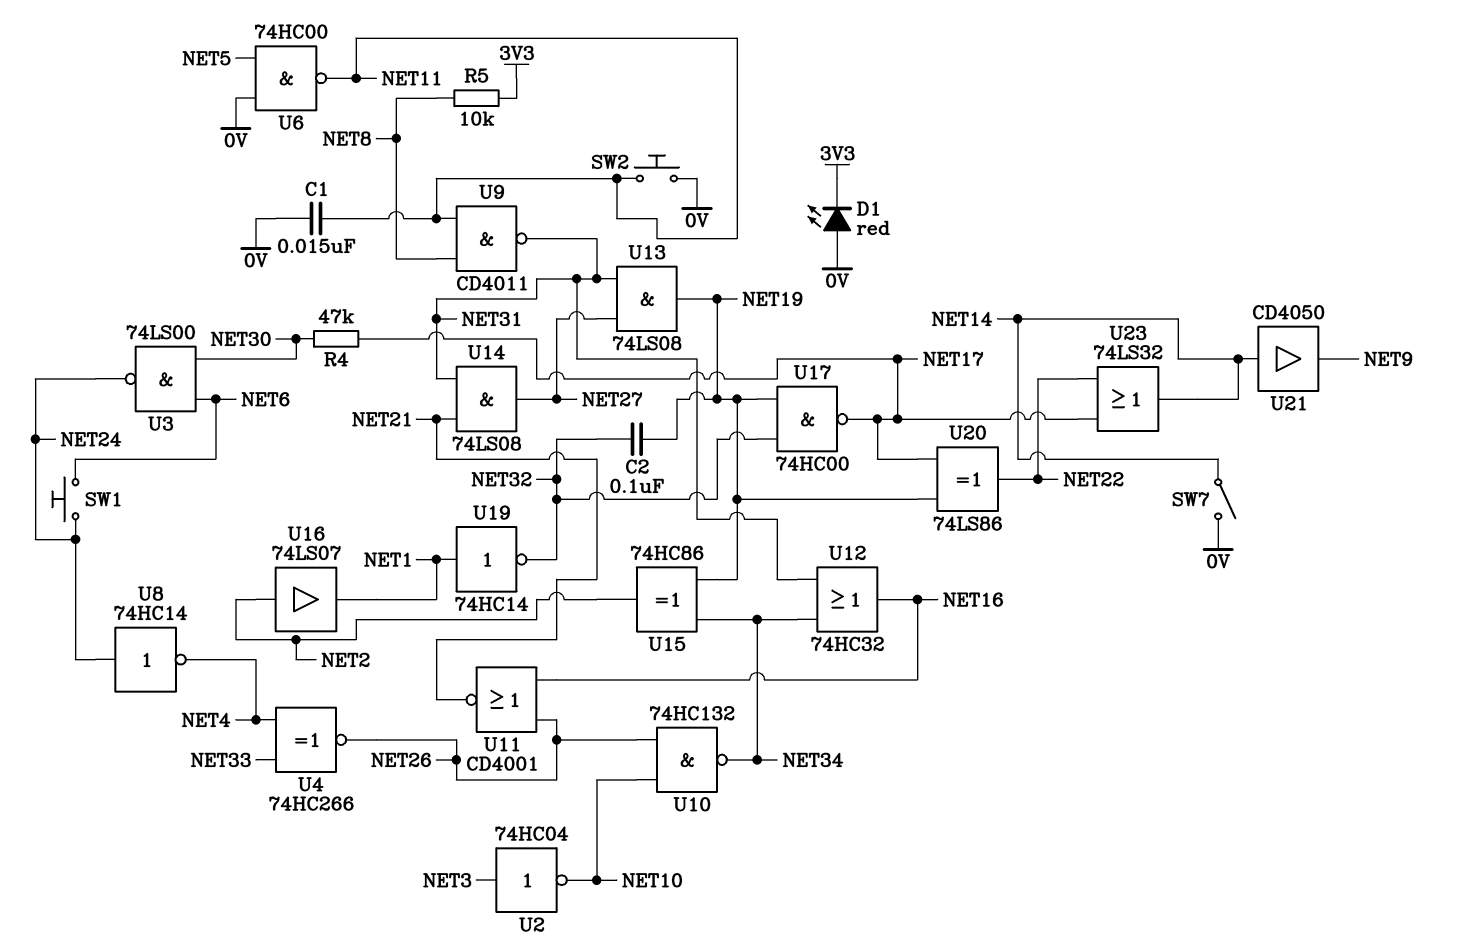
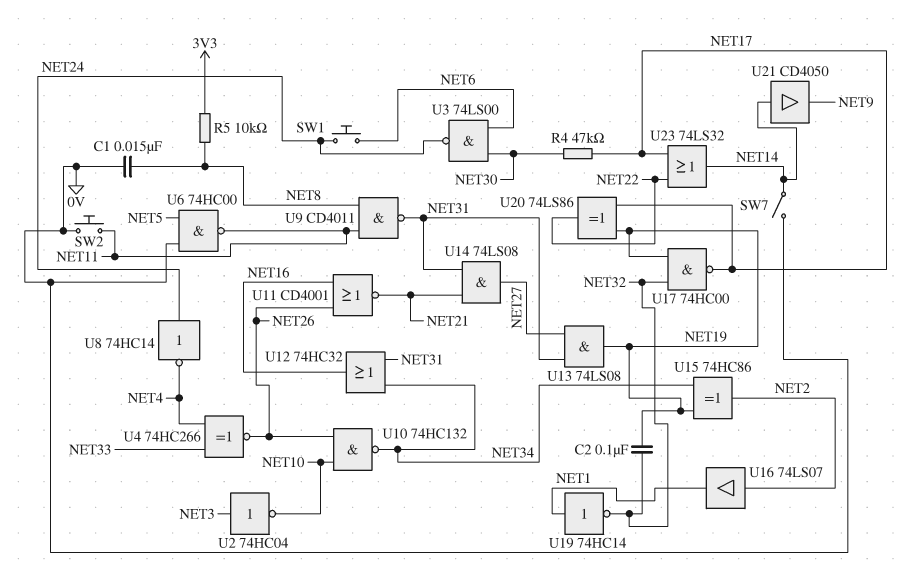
C1: 15nF (0V, NET11) -> 15nF (0V, NET8)
D1: LED red (A 0V, K 3V3) -> none

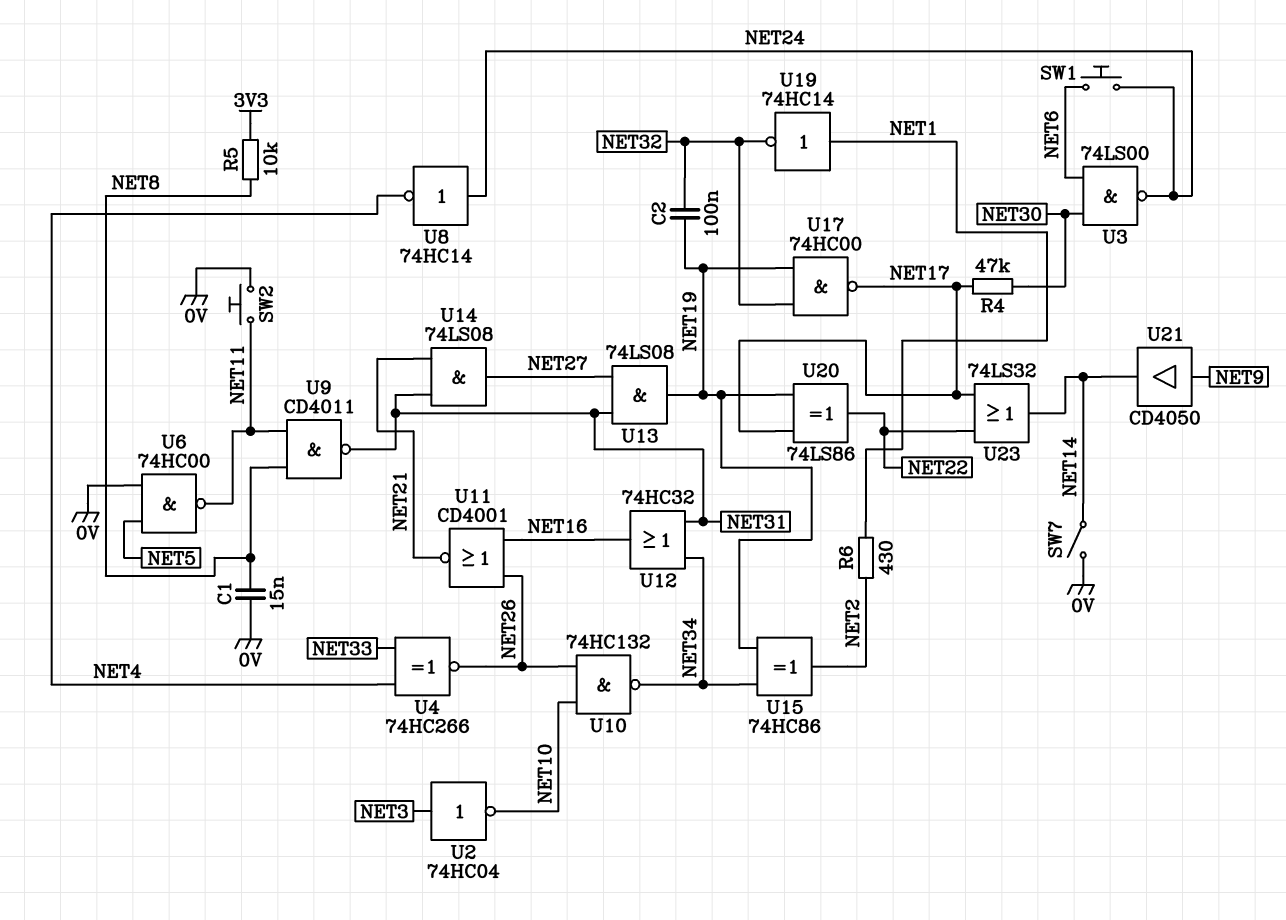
R6: none -> 430 (NET1, NET2)
U16: buffer 74LS07 (in NET2, out NET1) -> none
U21: buffer CD4050 (in NET14, out NET9) -> buffer CD4050 (in NET9, out NET14)

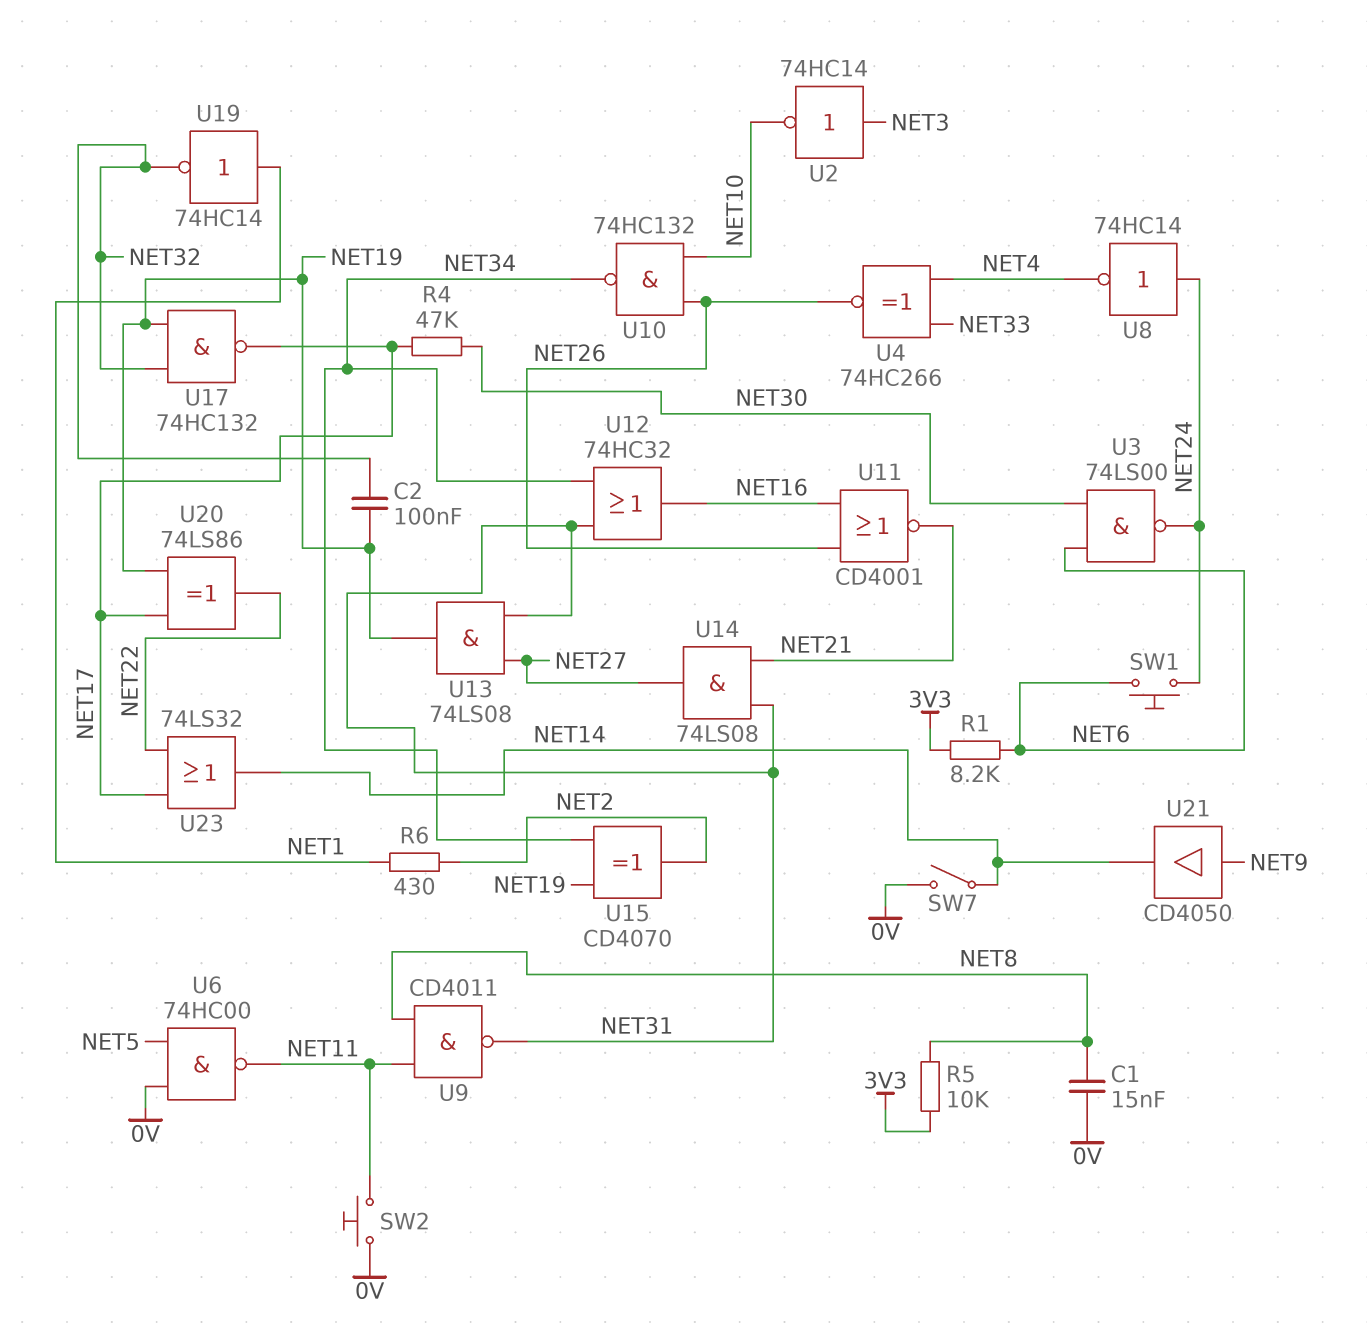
R1: none -> 8.2k (3V3, NET6)
U2: NOT 74HC04 (in NET3, out NET10) -> NOT 74HC14 (in NET3, out NET10)
U15: XOR 74HC86 (in NET19, in NET34, out NET2) -> XOR CD4070 (in NET19, in NET34, out NET2)
U17: NAND 74HC00 (in NET19, in NET32, out NET17) -> NAND 74HC132 (in NET19, in NET32, out NET17)

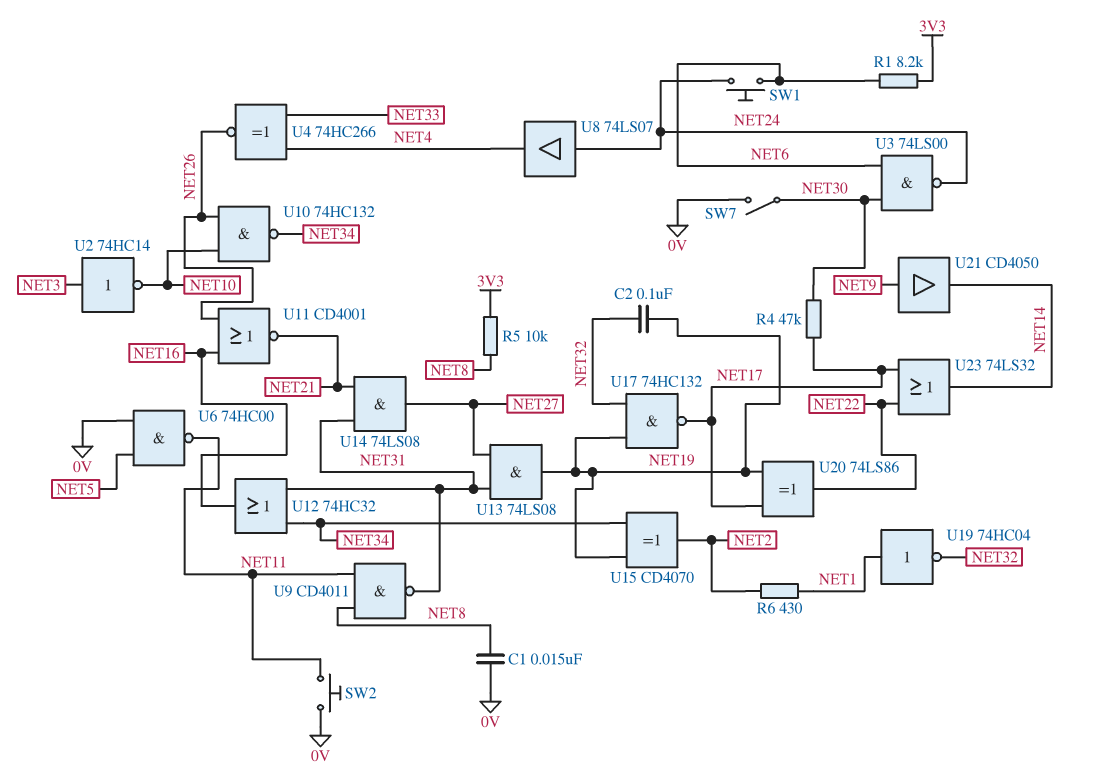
SW7: switch (0V, NET14) -> switch (0V, NET30)
U8: NOT 74HC14 (in NET24, out NET4) -> buffer 74LS07 (in NET24, out NET4)
U19: NOT 74HC14 (in NET1, out NET32) -> NOT 74HC04 (in NET1, out NET32)

